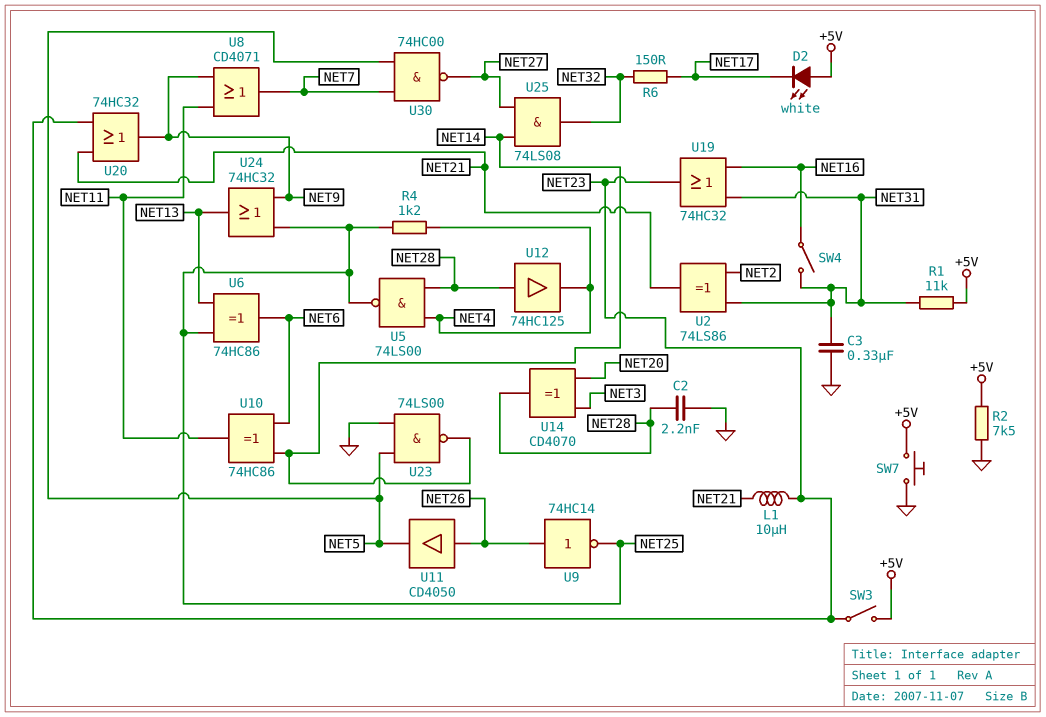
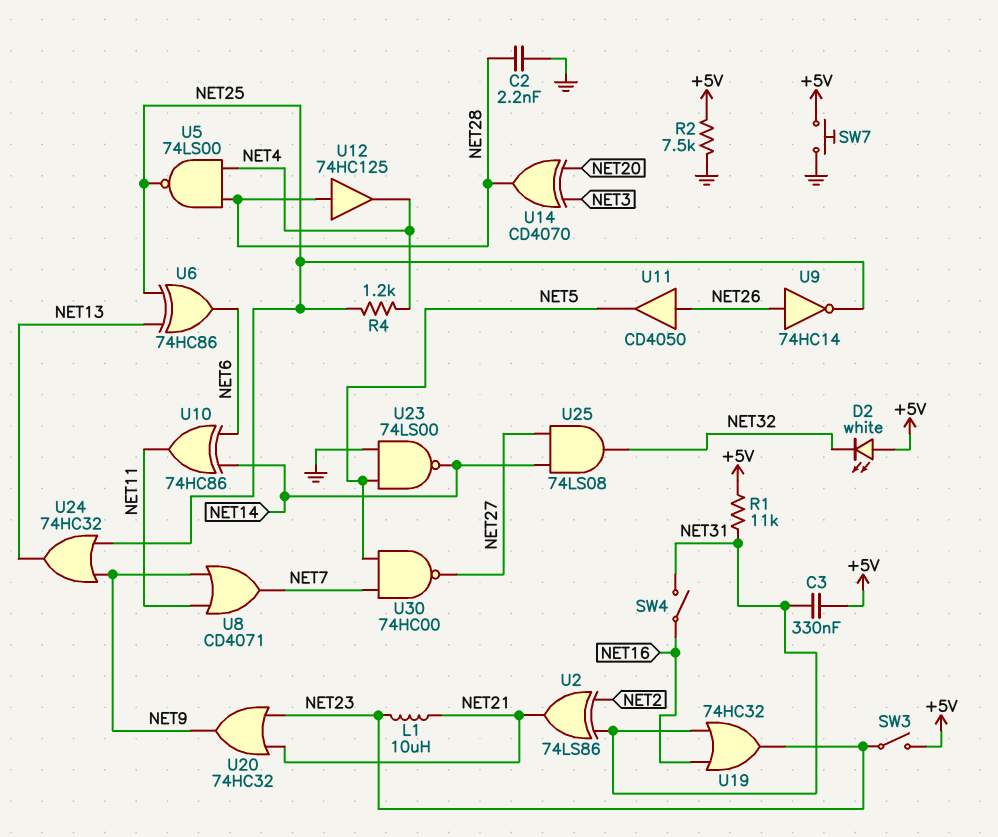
C3: 330nF (GND, NET31) -> 330nF (+5V, NET31)
D2: LED white (A +5V, K NET17) -> LED white (A +5V, K NET32)
R6: 150 (NET17, NET32) -> none

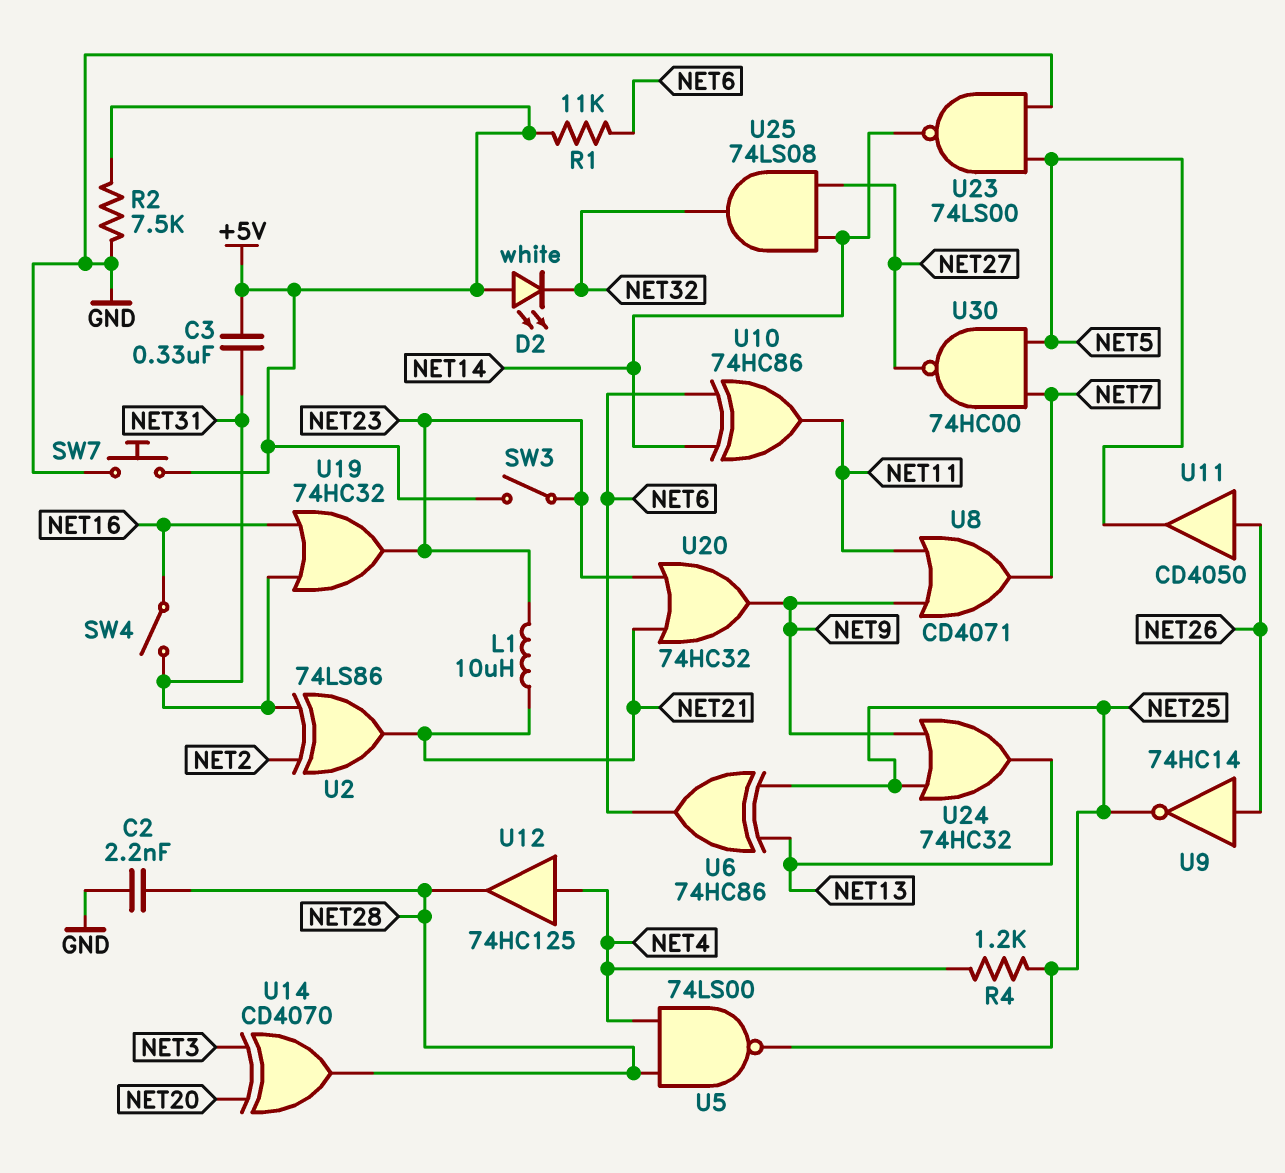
R1: 11k (+5V, NET31) -> 11k (+5V, NET6)
U12: buffer 74HC125 (in NET28, out NET4) -> buffer 74HC125 (in NET4, out NET28)

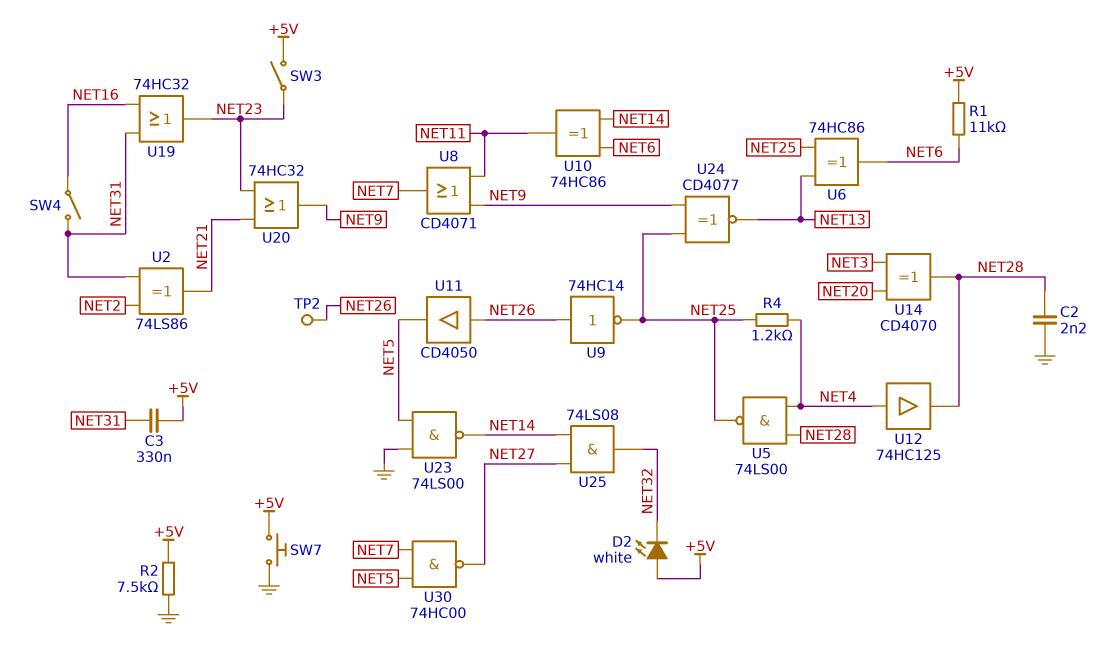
L1: 10uH (NET21, NET23) -> none
TP2: none -> test point (NET26)
U24: OR 74HC32 (in NET9, in NET25, out NET13) -> XNOR CD4077 (in NET9, in NET25, out NET13)

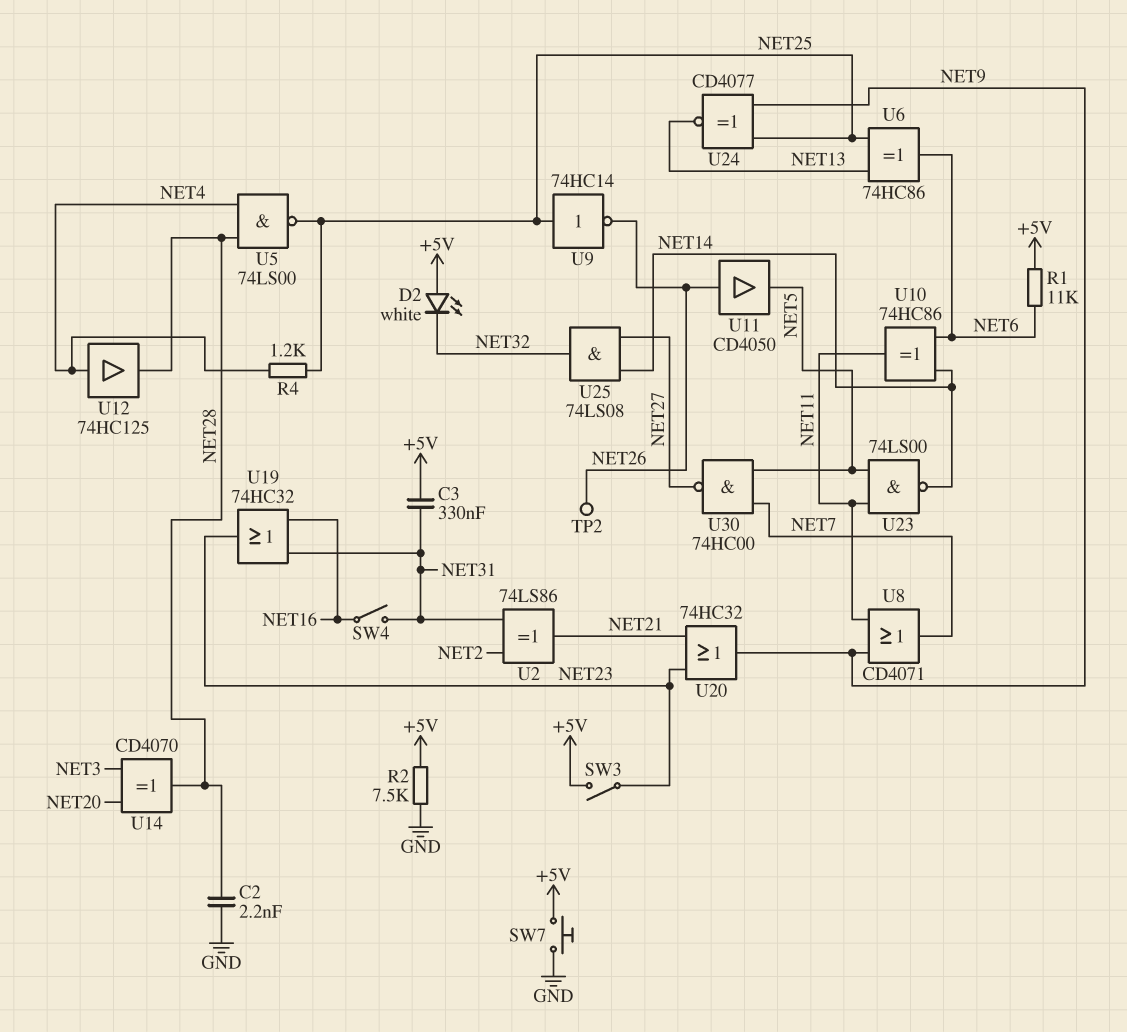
U9: NOT 74HC14 (in NET26, out NET25) -> NOT 74HC14 (in NET25, out NET26)
U23: NAND 74LS00 (in GND, in NET5, out NET14) -> NAND 74LS00 (in NET5, in NET11, out NET14)

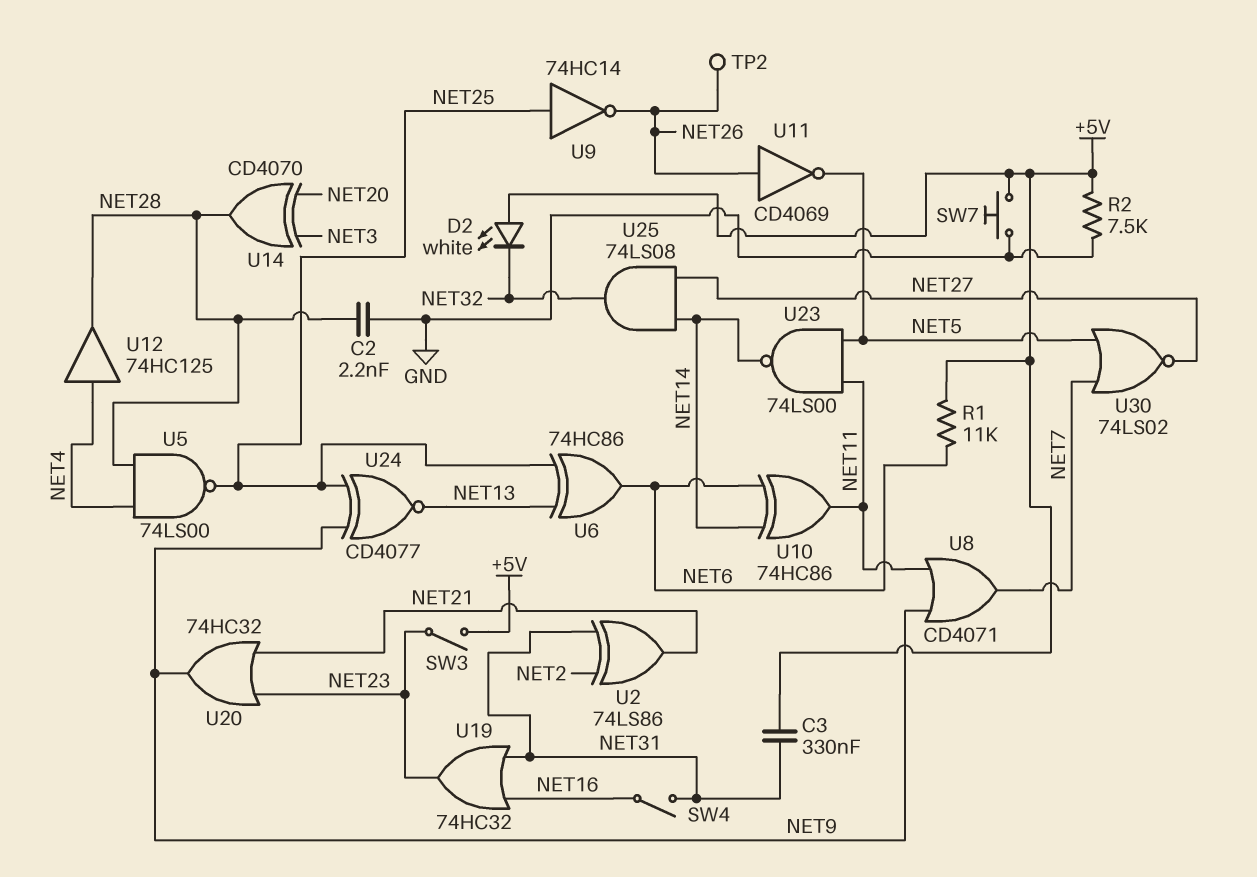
R4: 1.2k (NET4, NET25) -> none
U11: buffer CD4050 (in NET26, out NET5) -> NOT CD4069 (in NET26, out NET5)
U30: NAND 74HC00 (in NET5, in NET7, out NET27) -> NOR 74LS02 (in NET5, in NET7, out NET27)

